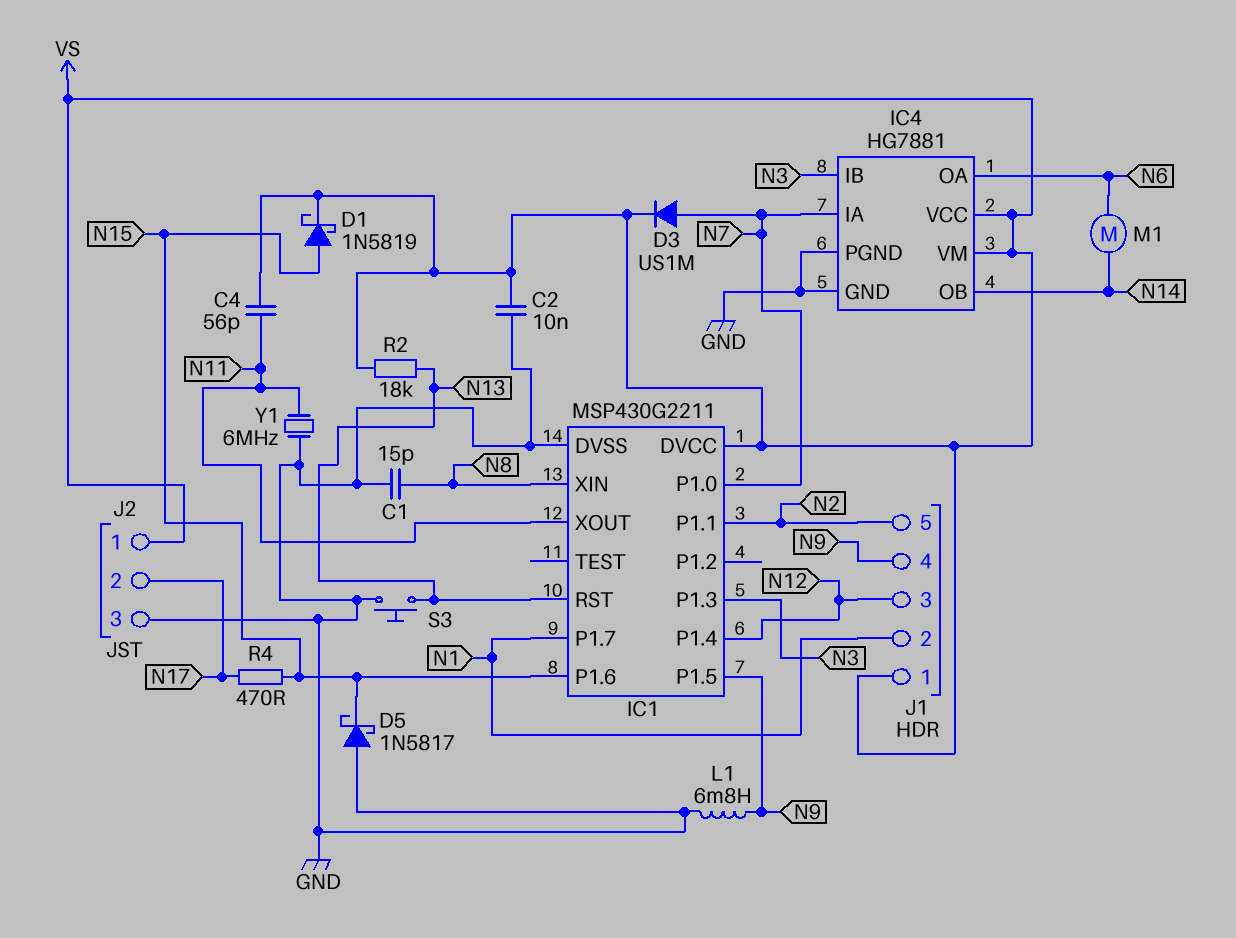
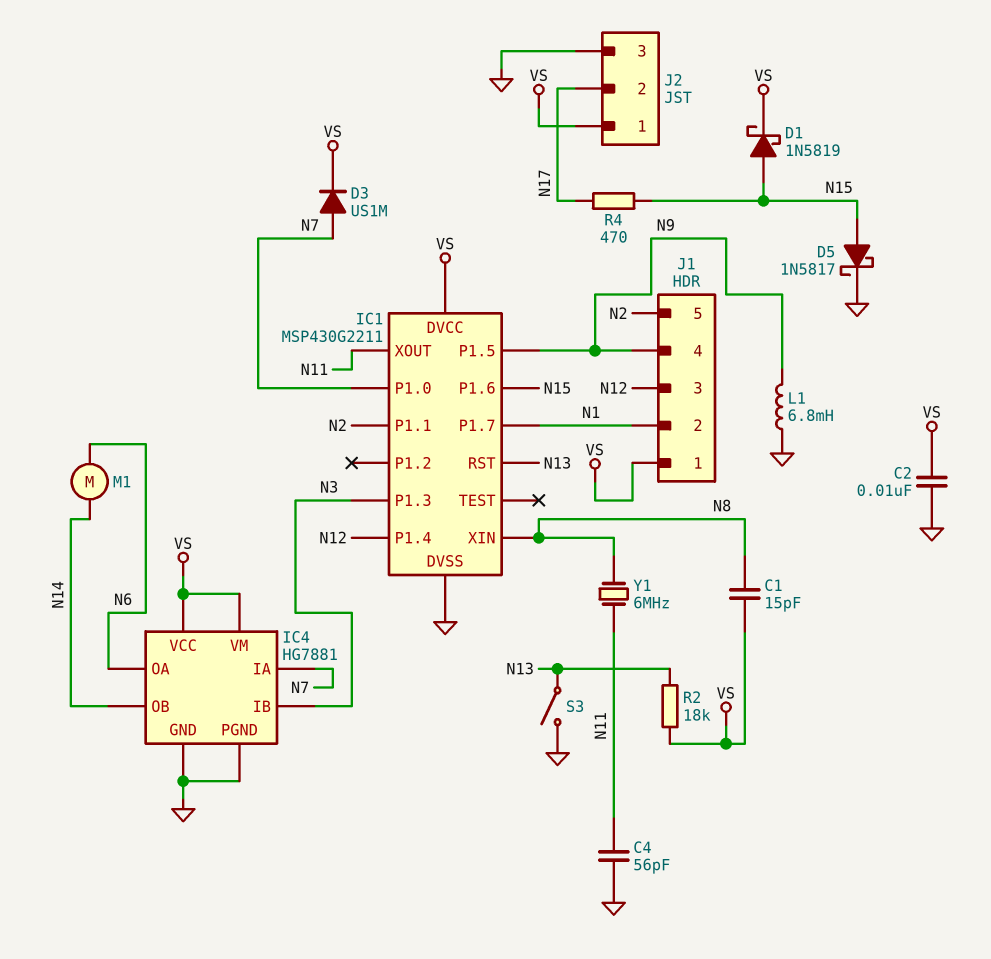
C1: 15pF (GND, N8) -> 15pF (N8, VS)
C4: 56pF (N11, VS) -> 56pF (GND, N11)
D5: schottky 1N5817 (A GND, K N15) -> schottky 1N5817 (A N15, K GND)
S3: button (GND, N13) -> switch (GND, N13)
Y1: 6MHz (GND, N11) -> 6MHz (N8, N11)

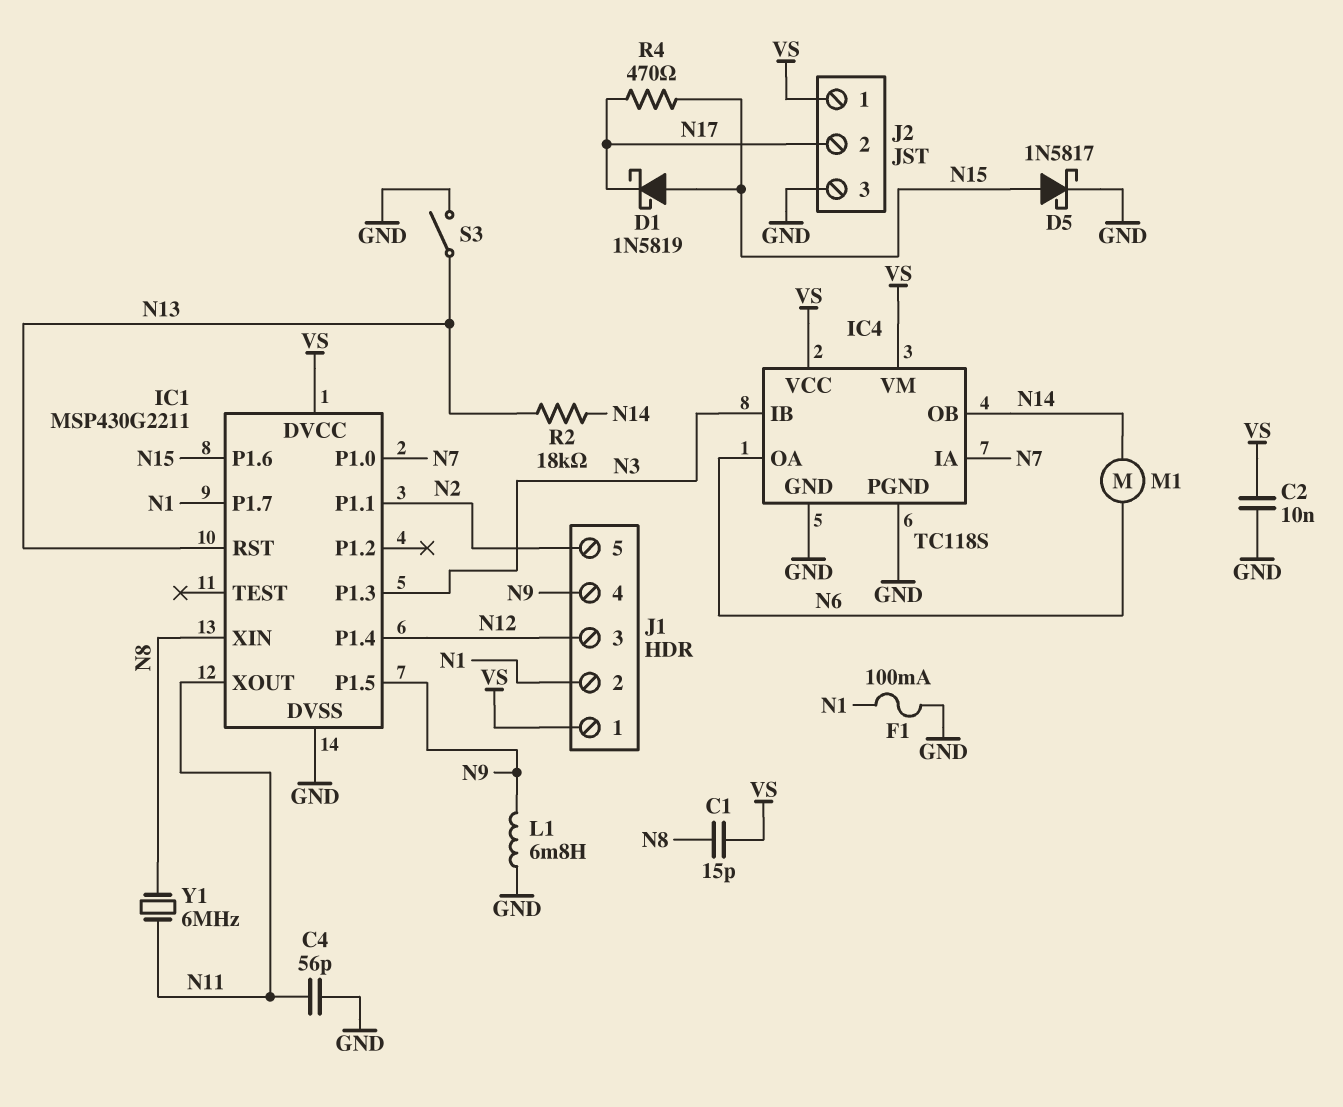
D1: schottky 1N5819 (A N15, K VS) -> schottky 1N5819 (A N15, K N17)
D3: diode US1M (A N7, K VS) -> none
F1: none -> 100mA (GND, N1)
IC4: HG7881 -> TC118S
R2: 18k (N13, VS) -> 18k (N13, N14)

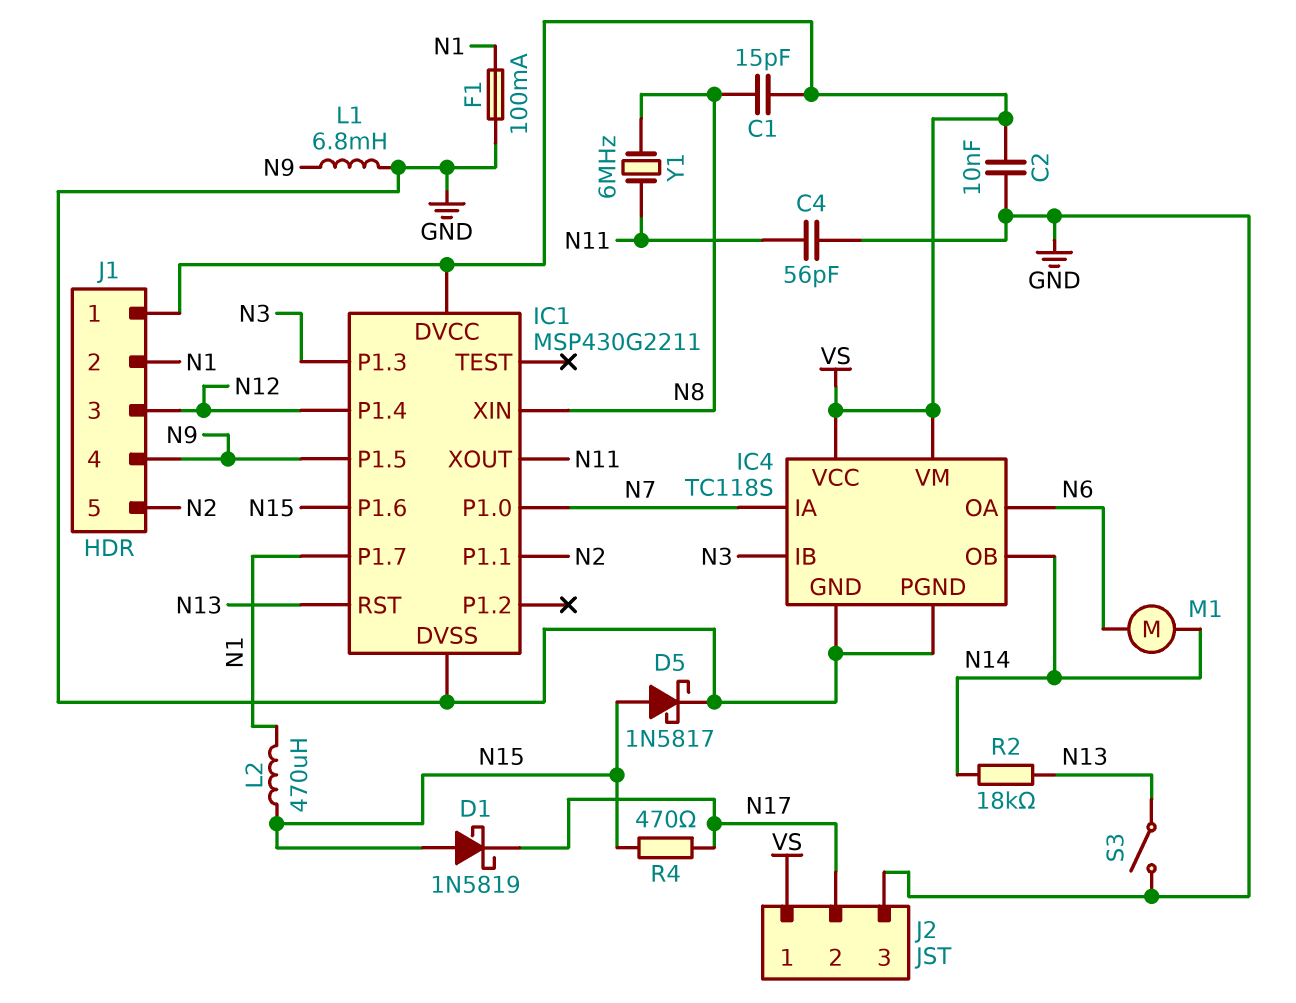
L2: none -> 470uH (N1, N15)

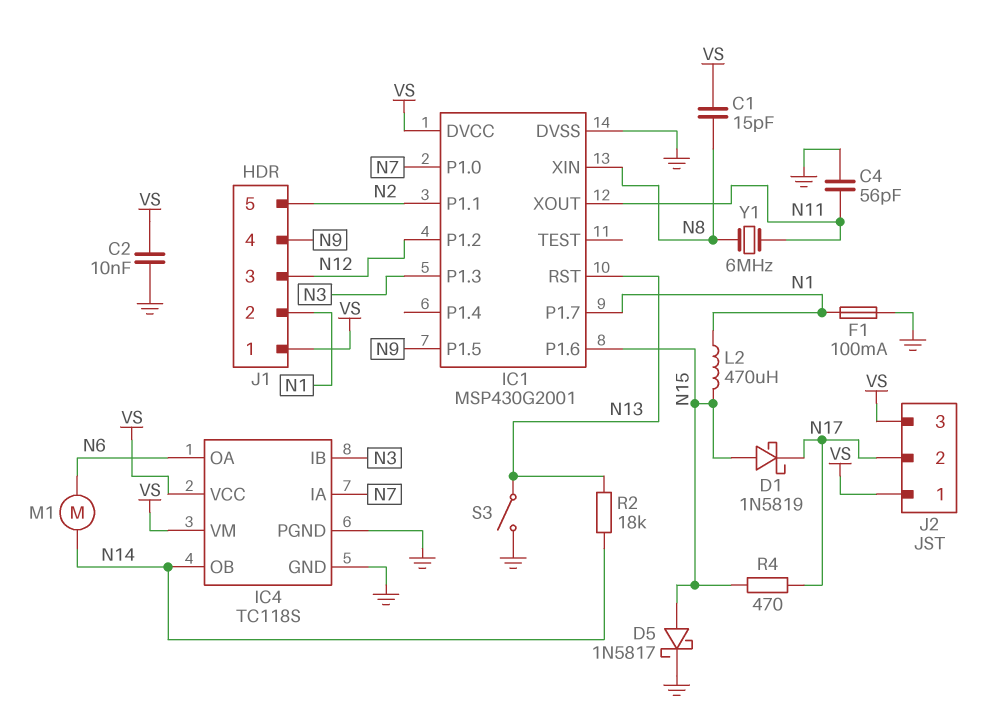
IC1: MSP430G2211 -> MSP430G2001
IC1 pin P1.2: none -> N12
IC1 pin P1.4: N12 -> none
J2 pin 3: GND -> VS
L1: 6.8mH (GND, N9) -> none

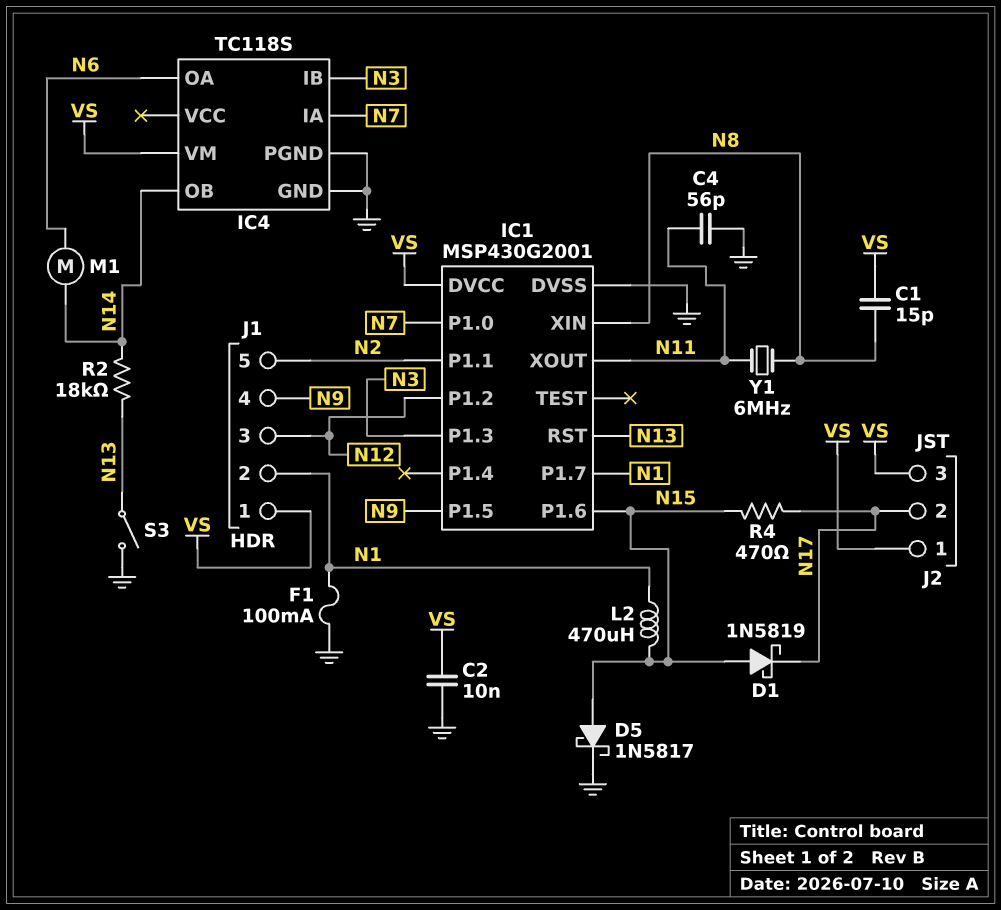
IC4 pin VCC: VS -> none

